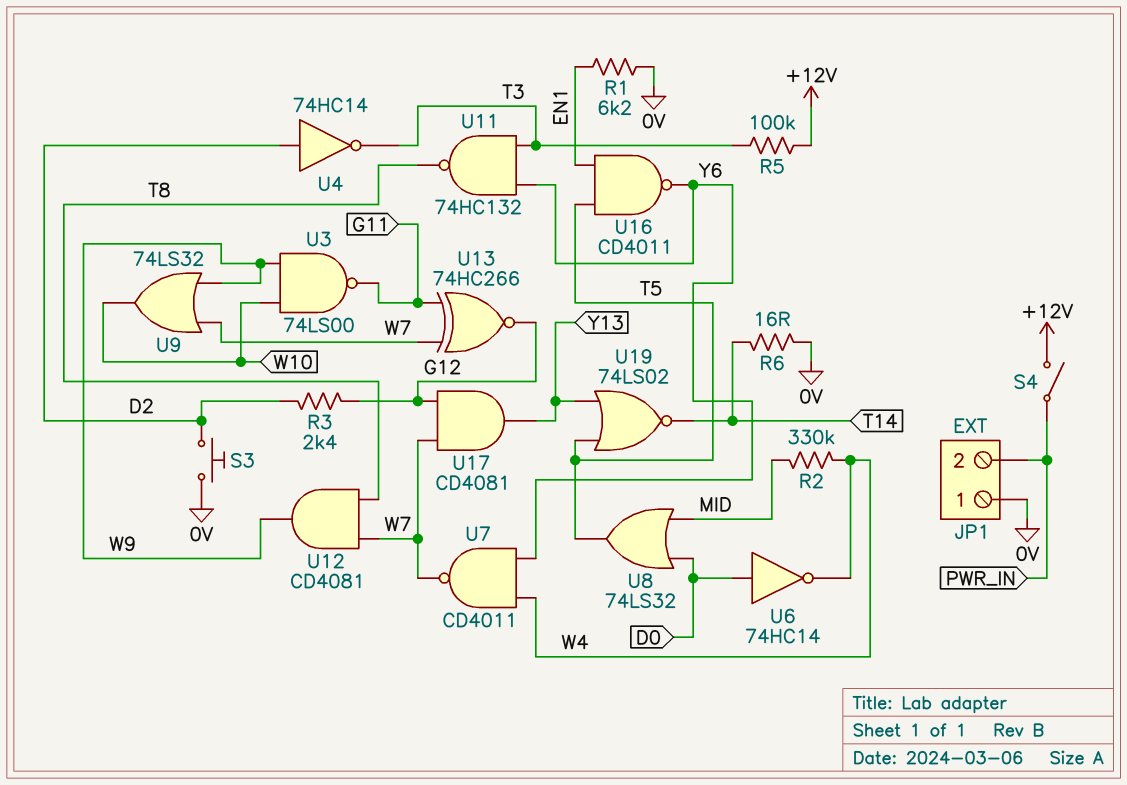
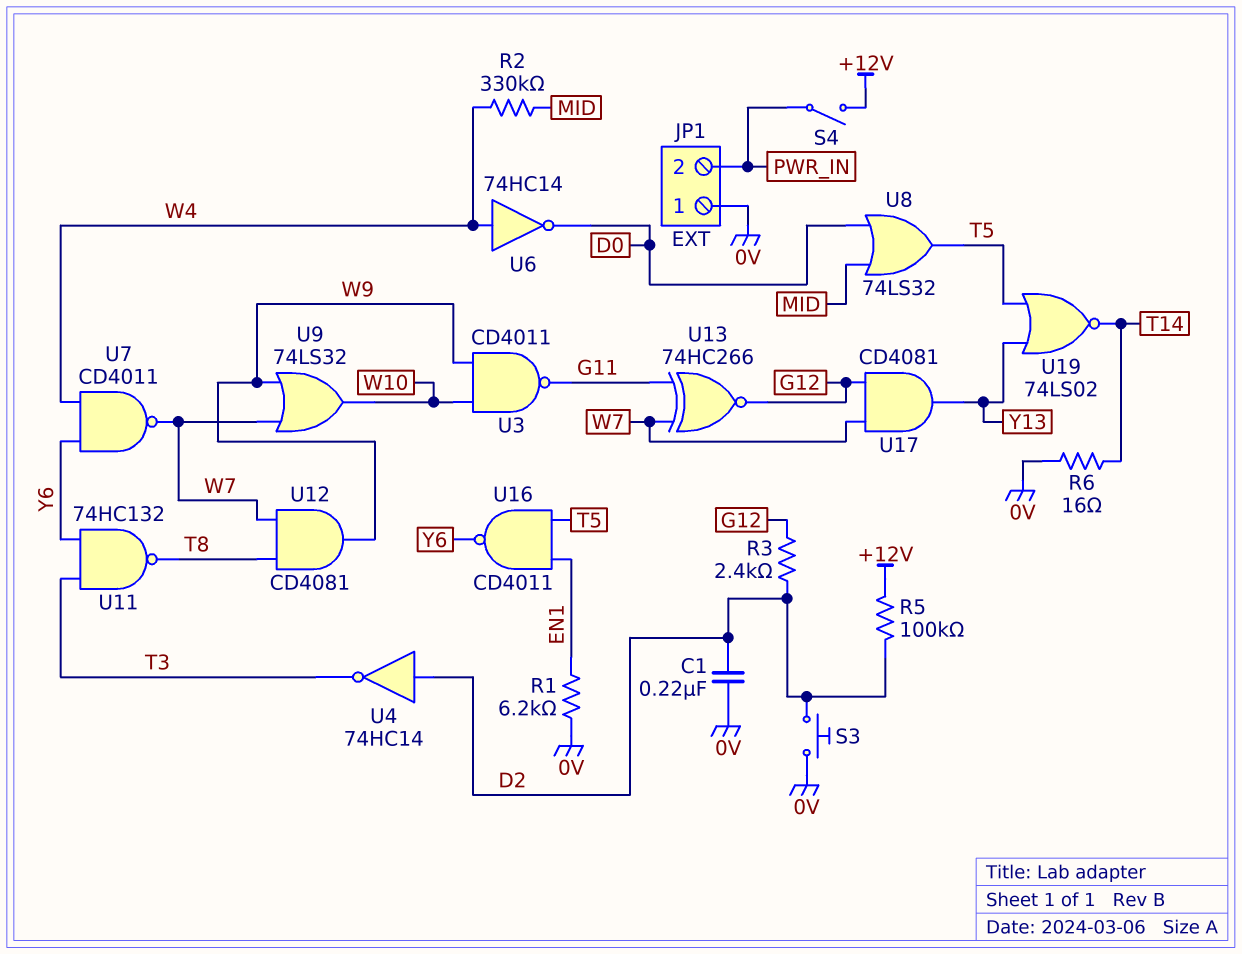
C1: none -> 220nF (0V, D2)
R5: 100k (+12V, T3) -> 100k (+12V, D2)
U3: NAND 74LS00 (in W9, in W10, out G11) -> NAND CD4011 (in W9, in W10, out G11)
U6: NOT 74HC14 (in D0, out W4) -> NOT 74HC14 (in W4, out D0)

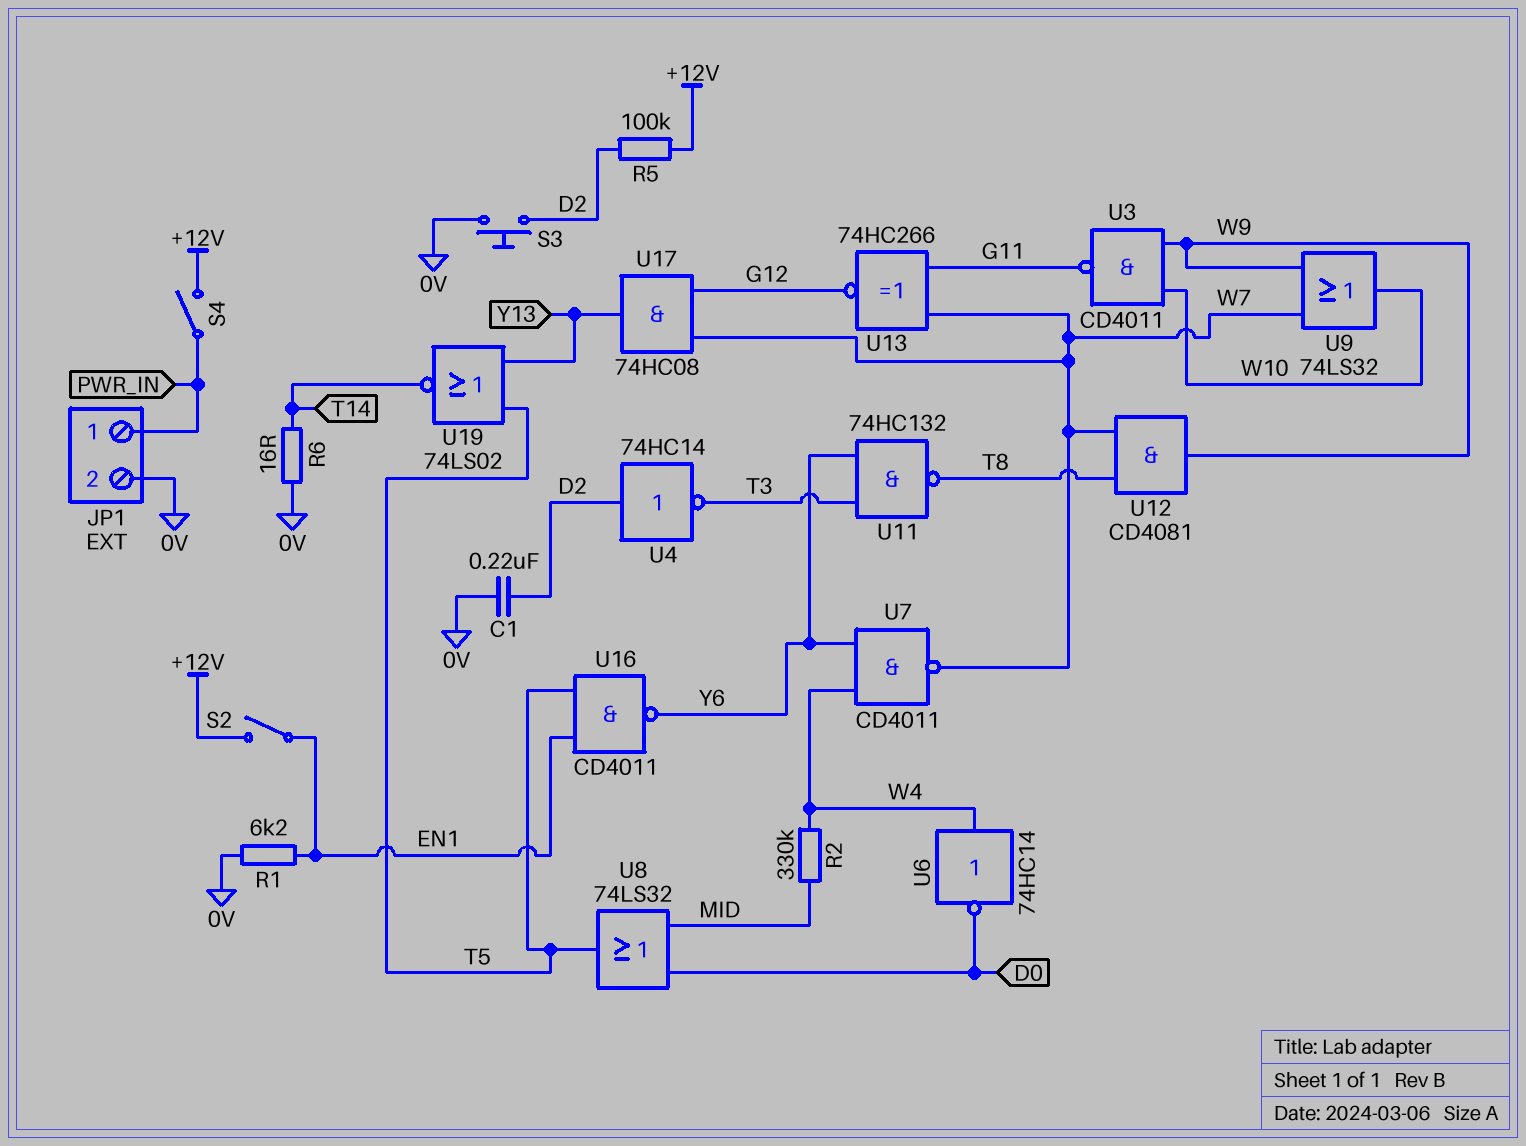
JP1 pin 1: 0V -> PWR_IN
JP1 pin 2: PWR_IN -> 0V
R3: 2.4k (D2, G12) -> none
S2: none -> switch (+12V, EN1)
U17: AND CD4081 (in G12, in W7, out Y13) -> AND 74HC08 (in G12, in W7, out Y13)

